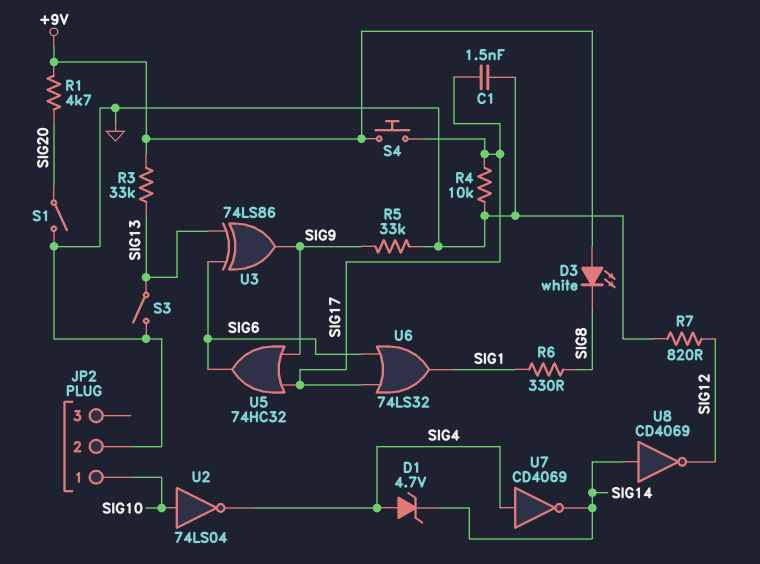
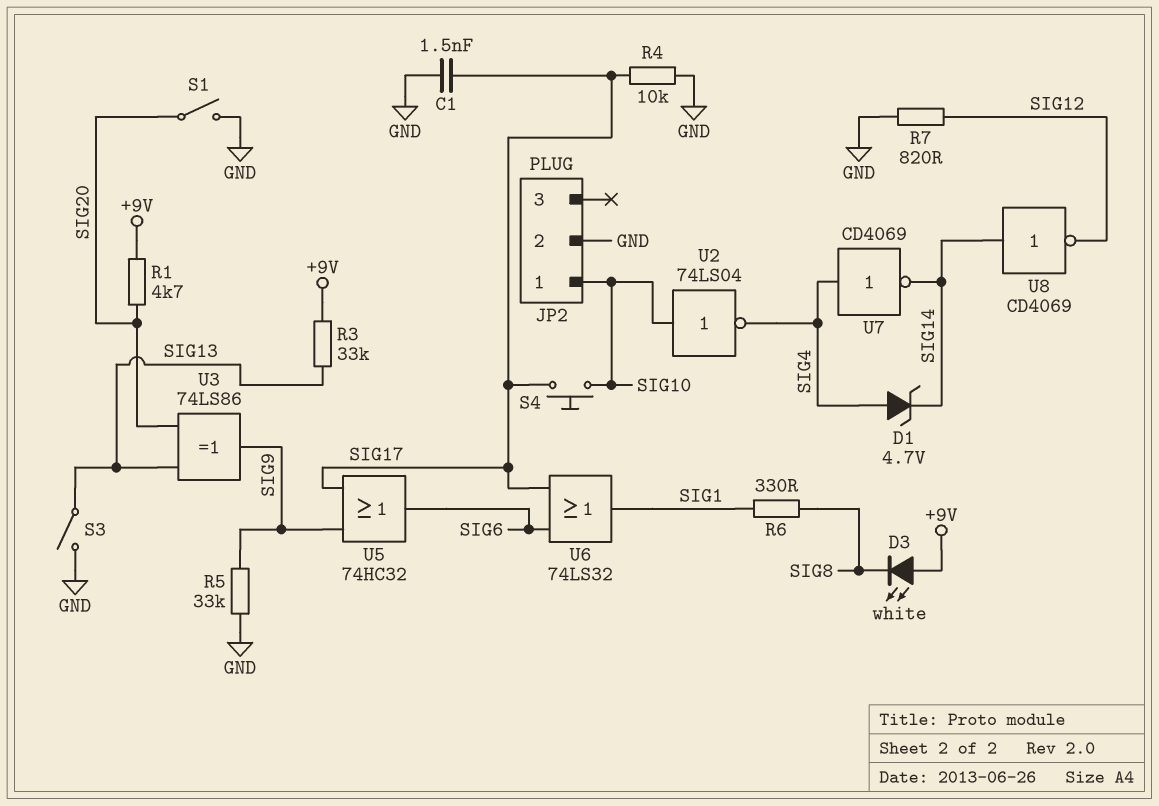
S4: button (+9V, SIG17) -> button (SIG10, SIG17)
U3: XOR 74LS86 (in SIG6, in SIG13, out SIG9) -> XOR 74LS86 (in SIG13, in SIG20, out SIG9)

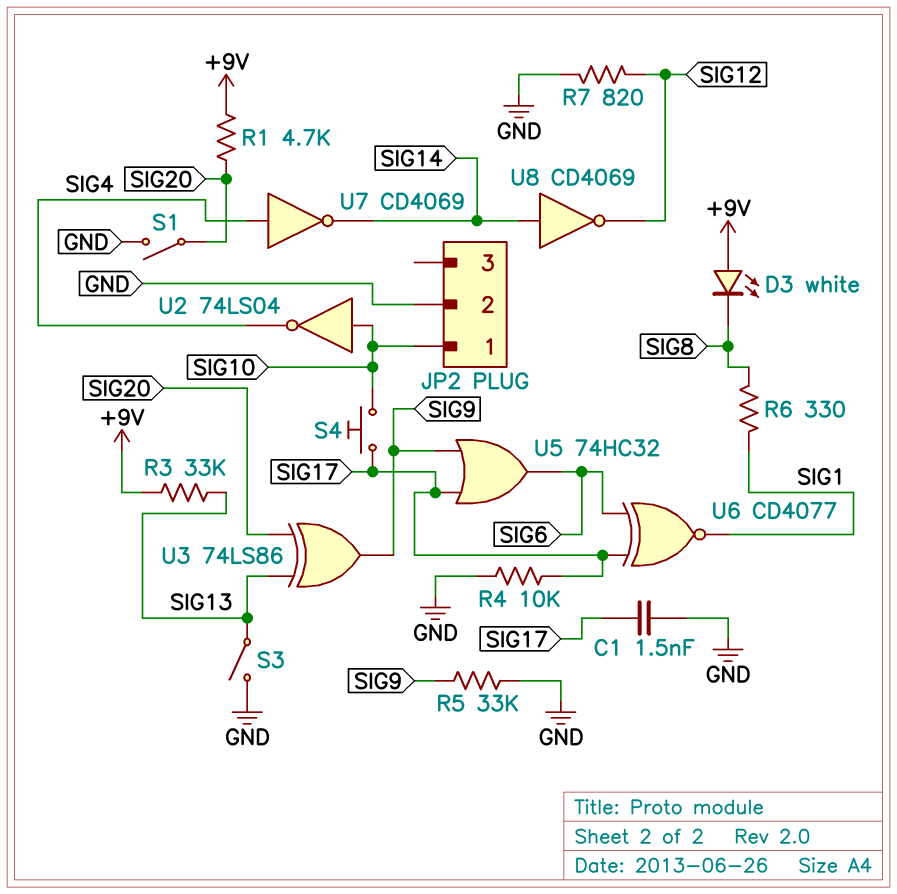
D1: zener 4.7V (A SIG4, K SIG14) -> none
U6: OR 74LS32 (in SIG6, in SIG17, out SIG1) -> XNOR CD4077 (in SIG6, in SIG17, out SIG1)

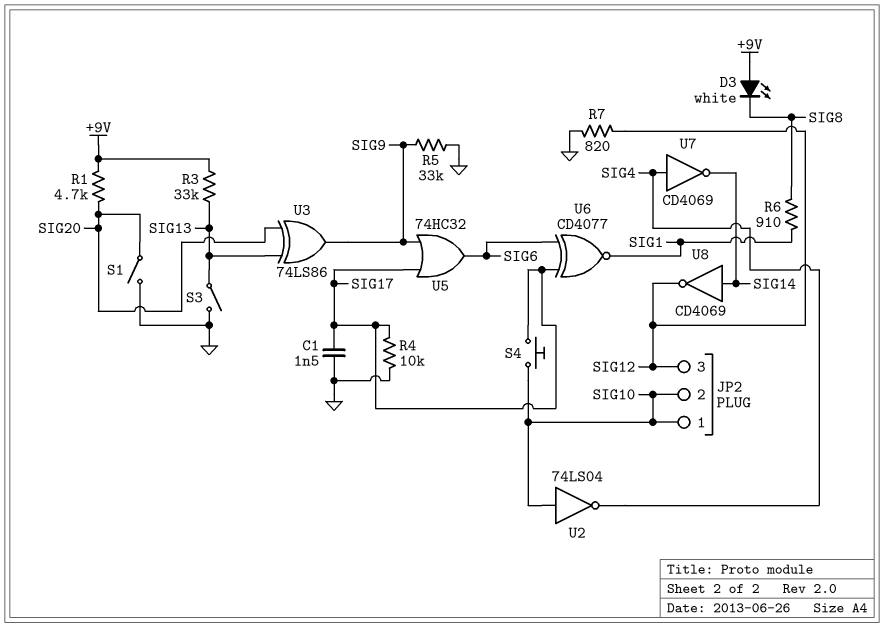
JP2 pin 2: GND -> SIG10
JP2 pin 3: none -> SIG12
R6: 330 (SIG1, SIG8) -> 910 (SIG1, SIG8)

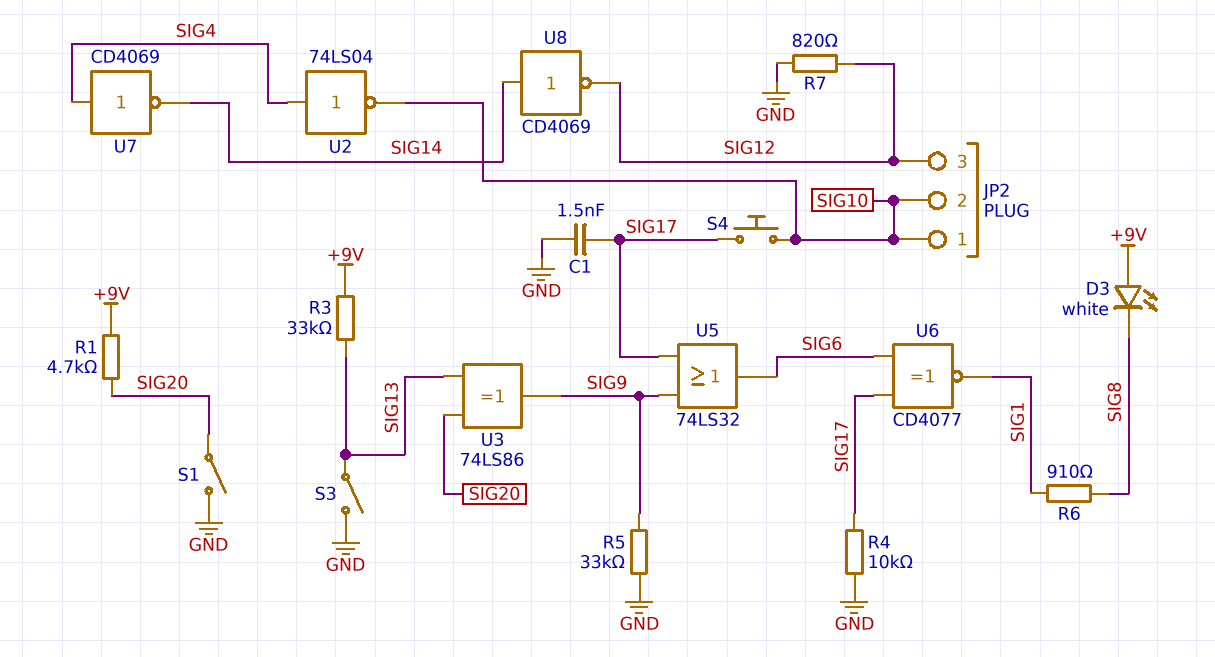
U2: NOT 74LS04 (in SIG10, out SIG4) -> NOT 74LS04 (in SIG4, out SIG10)
U5: OR 74HC32 (in SIG9, in SIG17, out SIG6) -> OR 74LS32 (in SIG9, in SIG17, out SIG6)

